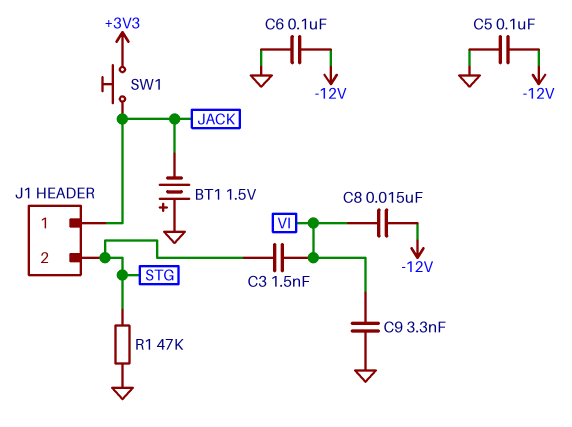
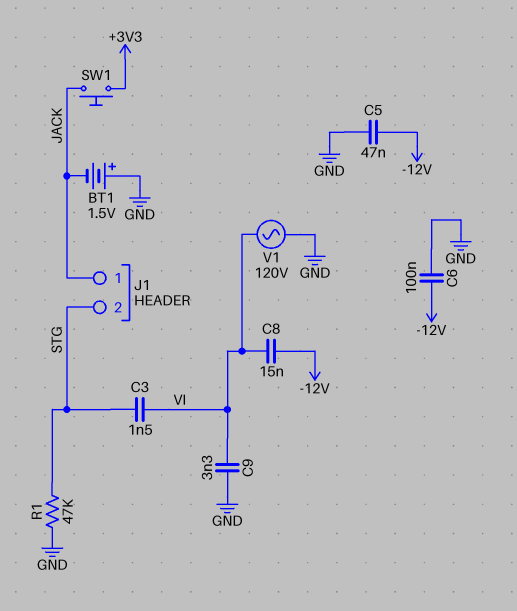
C5: 100nF (-12V, GND) -> 47nF (-12V, GND)
V1: none -> AC 120V (GND, VI)

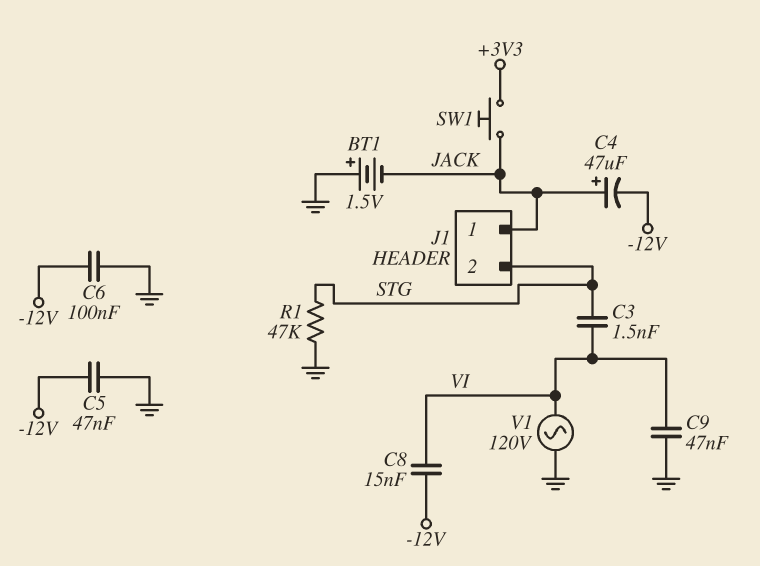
C4: none -> 47uF (plus JACK, minus -12V)
C9: 3.3nF (GND, VI) -> 47nF (GND, VI)

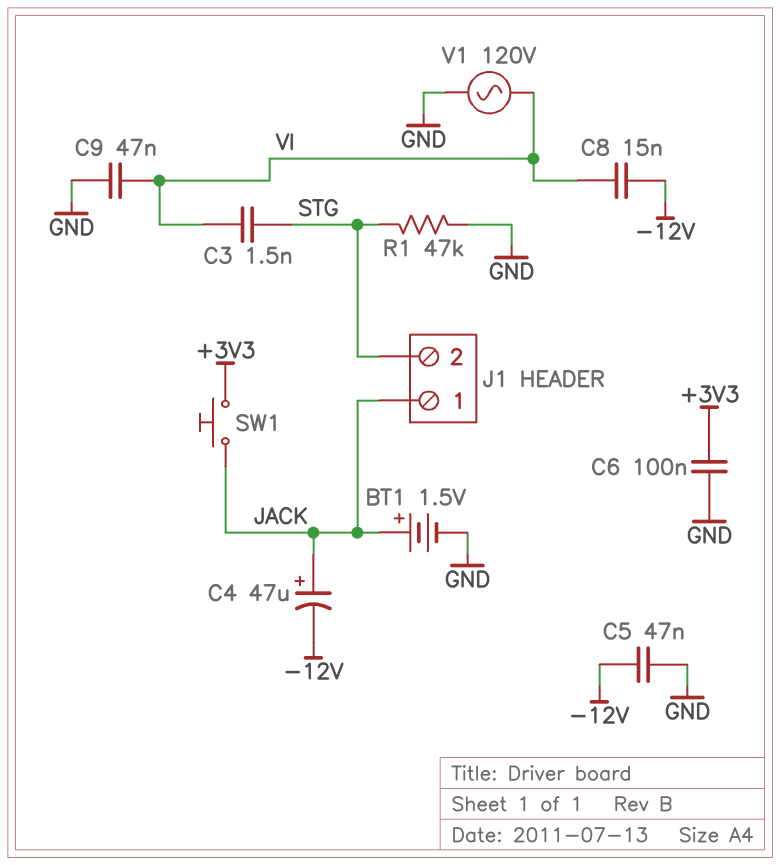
BT1: 1.5V (plus GND, minus JACK) -> 1.5V (plus JACK, minus GND)
C6: 100nF (-12V, GND) -> 100nF (+3V3, GND)

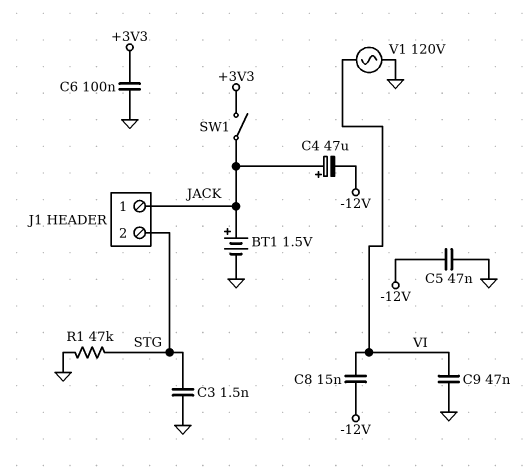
C3: 1.5nF (STG, VI) -> 1.5nF (GND, STG)
SW1: button (+3V3, JACK) -> switch (+3V3, JACK)

